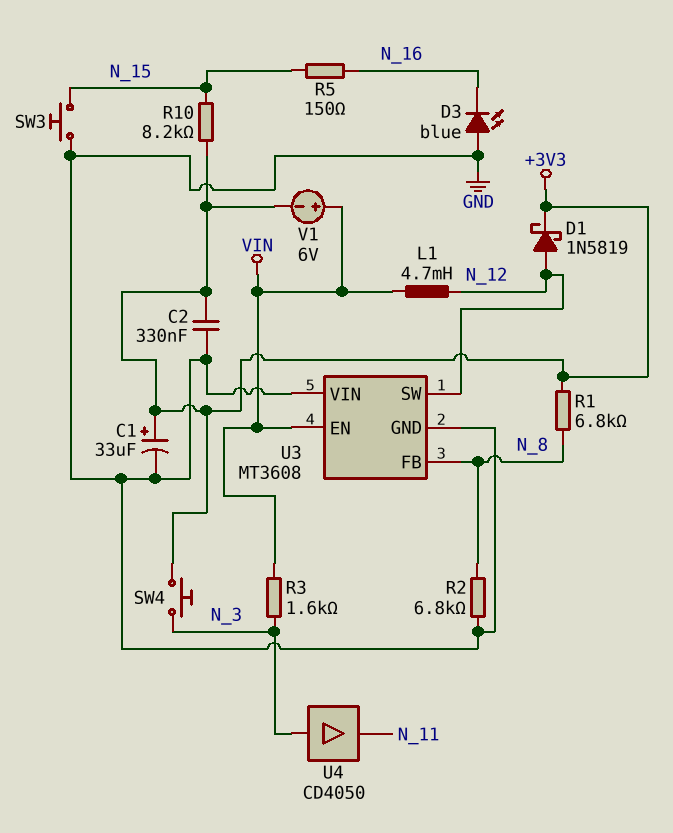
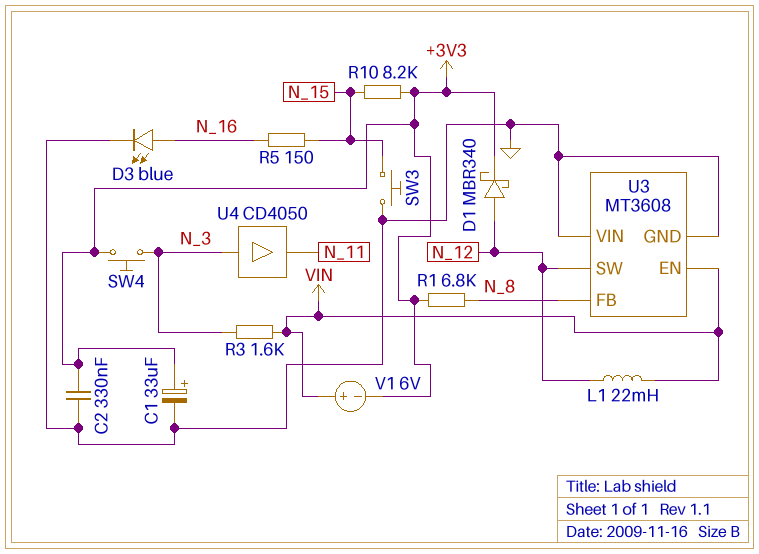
D1: schottky 1N5819 (A N_12, K +3V3) -> schottky MBR340 (A N_12, K +3V3)
D3: LED blue (A GND, K N_16) -> LED blue (A N_16, K GND)
L1: 4.7mH (N_12, VIN) -> 22mH (N_12, VIN)
R2: 6.8k (GND, N_8) -> none

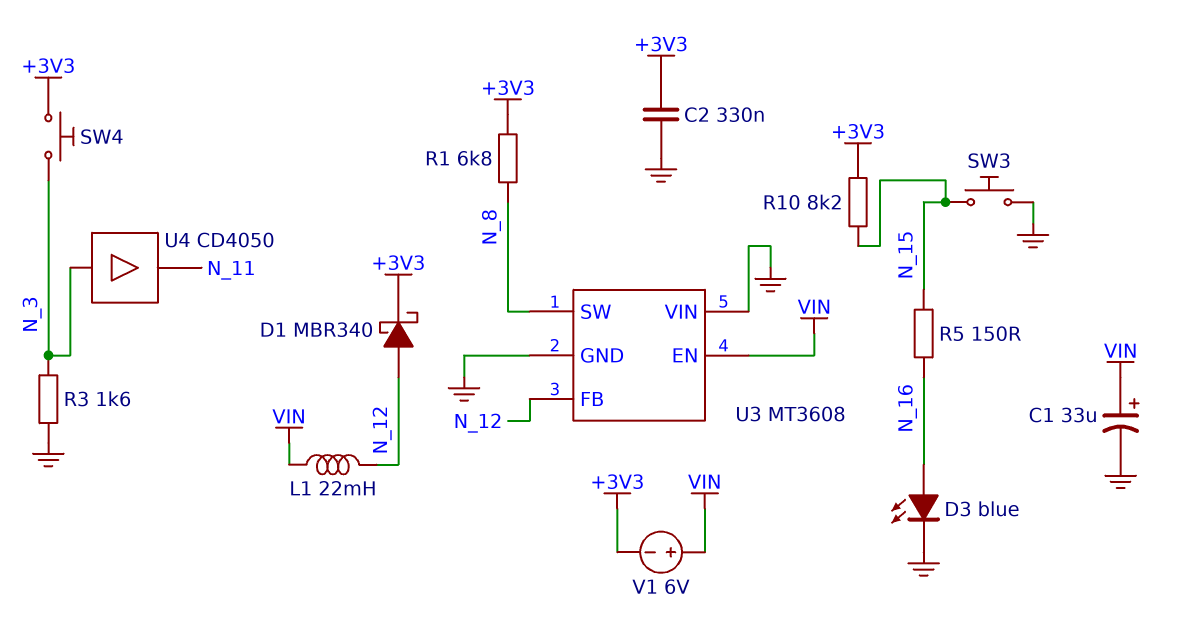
C1: 33uF (plus +3V3, minus GND) -> 33uF (plus VIN, minus GND)
R3: 1.6k (N_3, VIN) -> 1.6k (GND, N_3)
U3 pin FB: N_8 -> N_12
U3 pin SW: N_12 -> N_8

